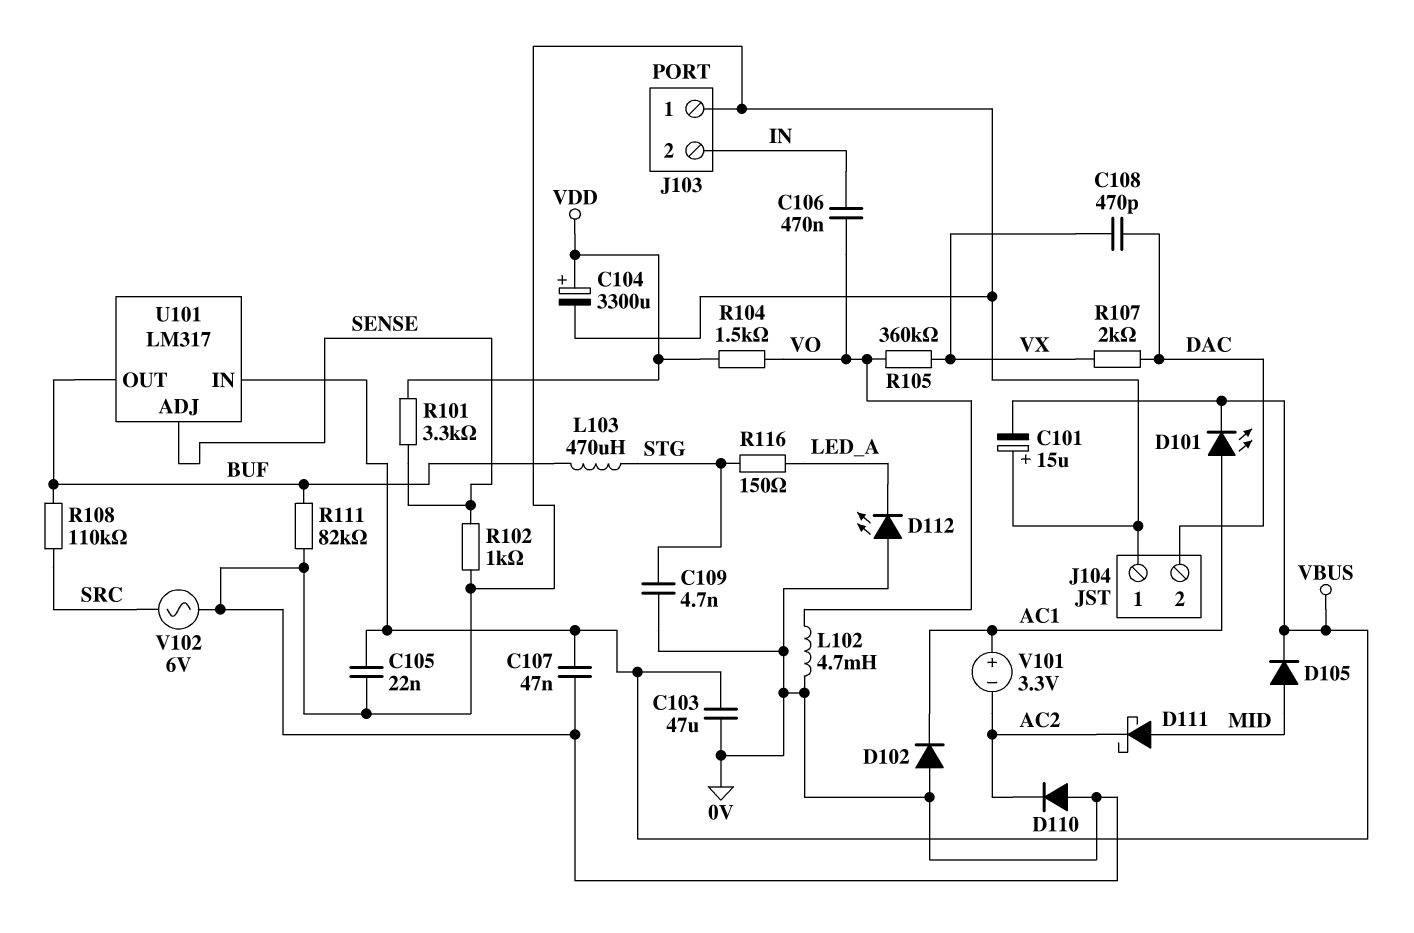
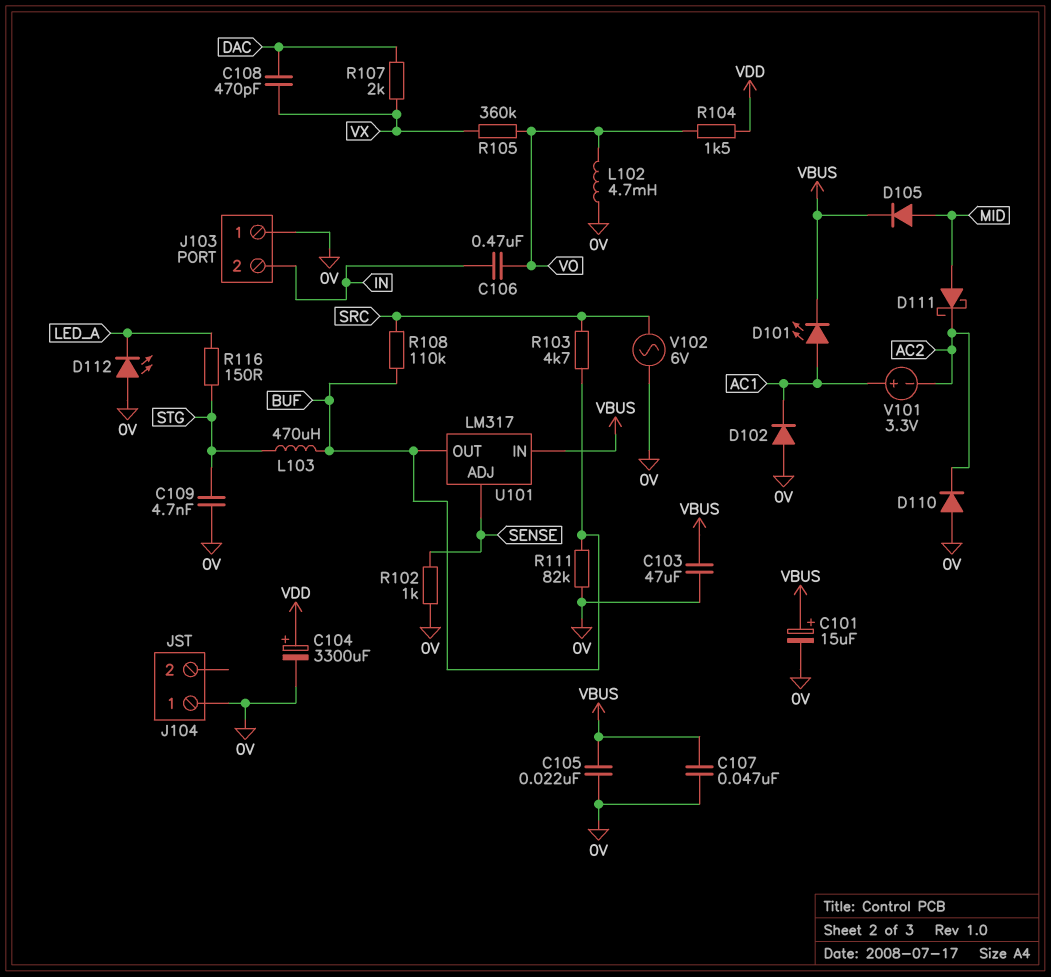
C101: 15uF (plus 0V, minus VBUS) -> 15uF (plus VBUS, minus 0V)
J104 pin 2: DAC -> none
R101: 3.3k (SENSE, VDD) -> none
R103: none -> 4.7k (BUF, SRC)

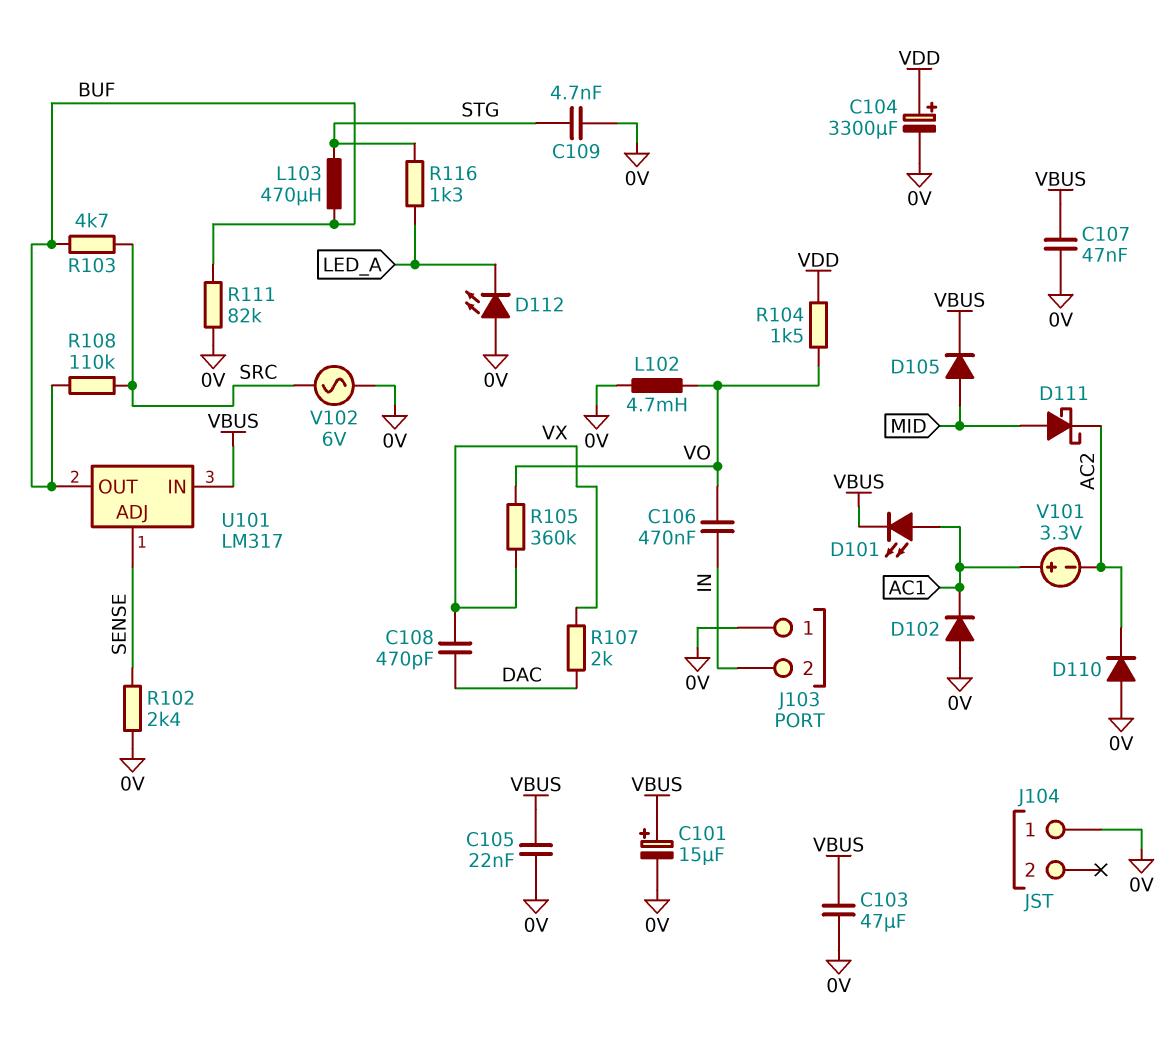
R102: 1k (0V, SENSE) -> 2.4k (0V, SENSE)
R116: 150 (LED_A, STG) -> 1.3k (LED_A, STG)

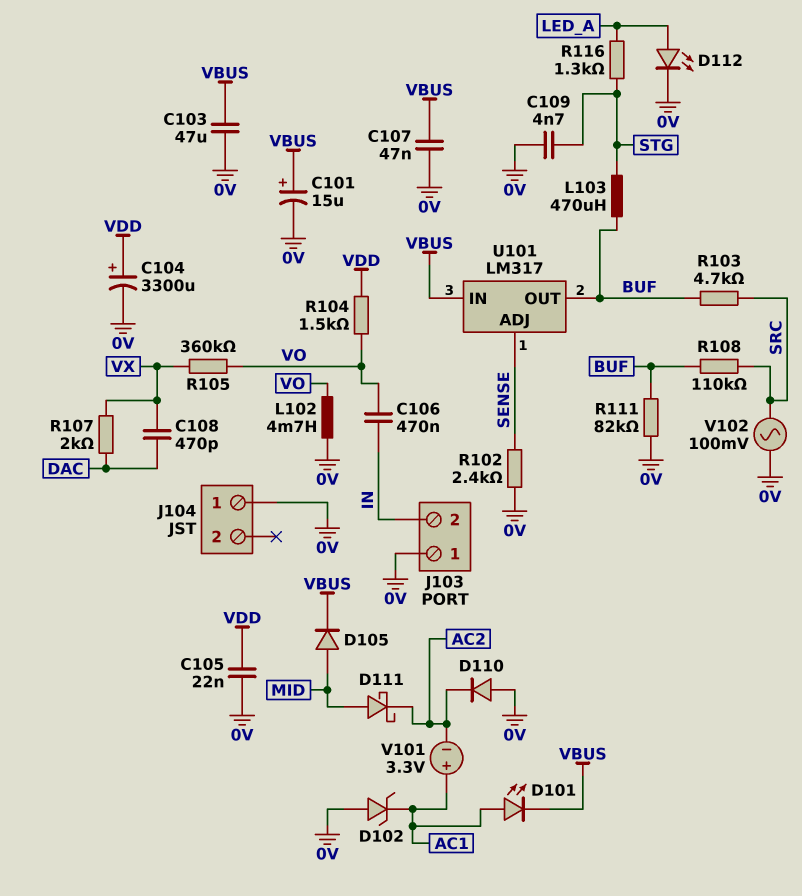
C105: 22nF (0V, VBUS) -> 22nF (0V, VDD)
D102: diode (A 0V, K AC1) -> zener (A 0V, K AC1)
D112: LED (A 0V, K LED_A) -> LED (A LED_A, K 0V)
V102: AC 6V (0V, SRC) -> AC 100mV (0V, SRC)

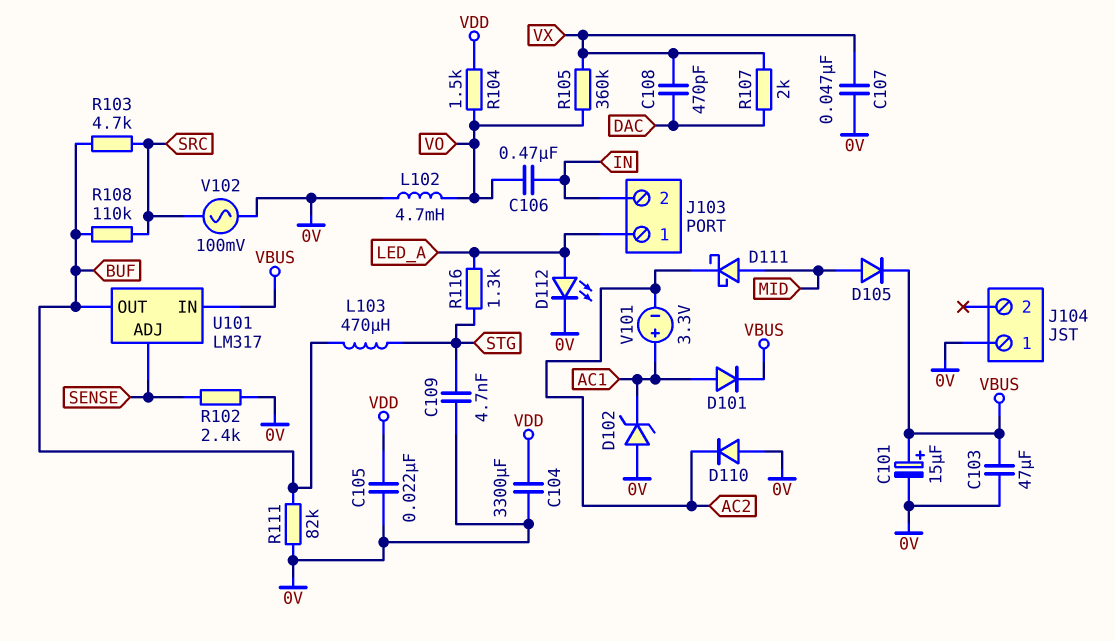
C104: 3300uF (plus VDD, minus 0V) -> 3300uF (0V, VDD)
C107: 47nF (0V, VBUS) -> 47nF (0V, VX)
D101: LED (A AC1, K VBUS) -> diode (A AC1, K VBUS)
J103 pin 1: 0V -> LED_A

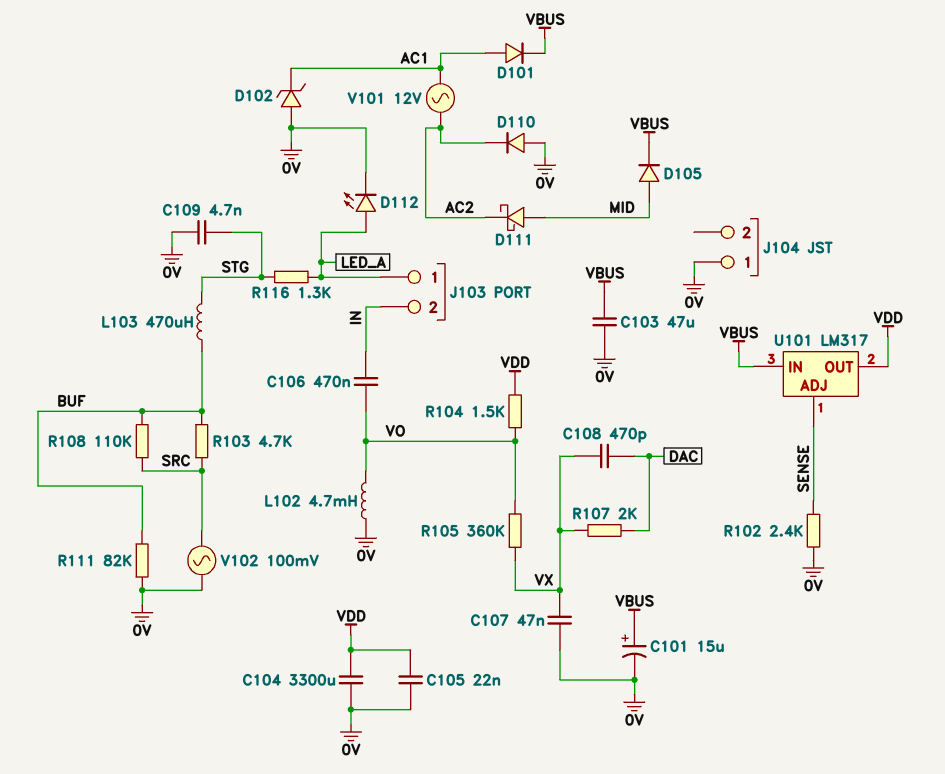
U101 pin OUT: BUF -> VDD
V101: 3.3V (plus AC1, minus AC2) -> AC 12V (AC1, AC2)

